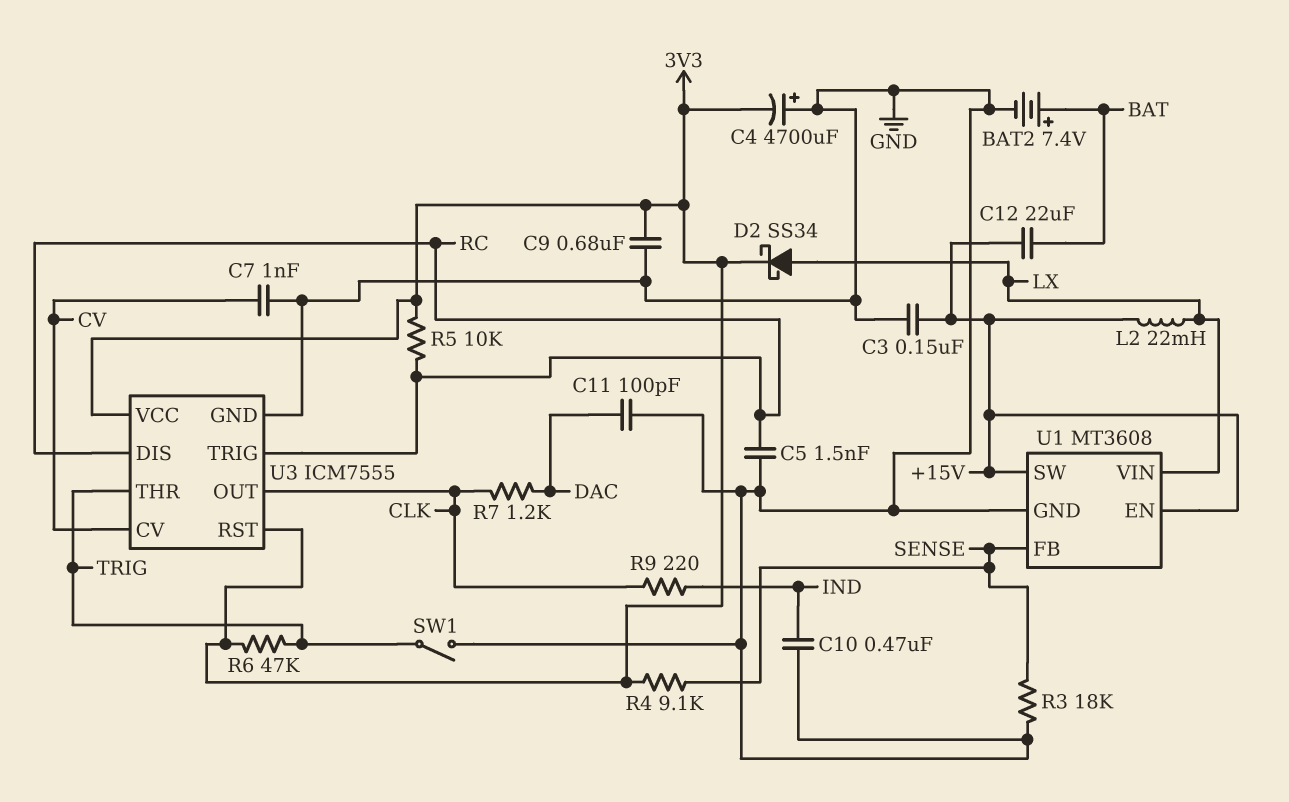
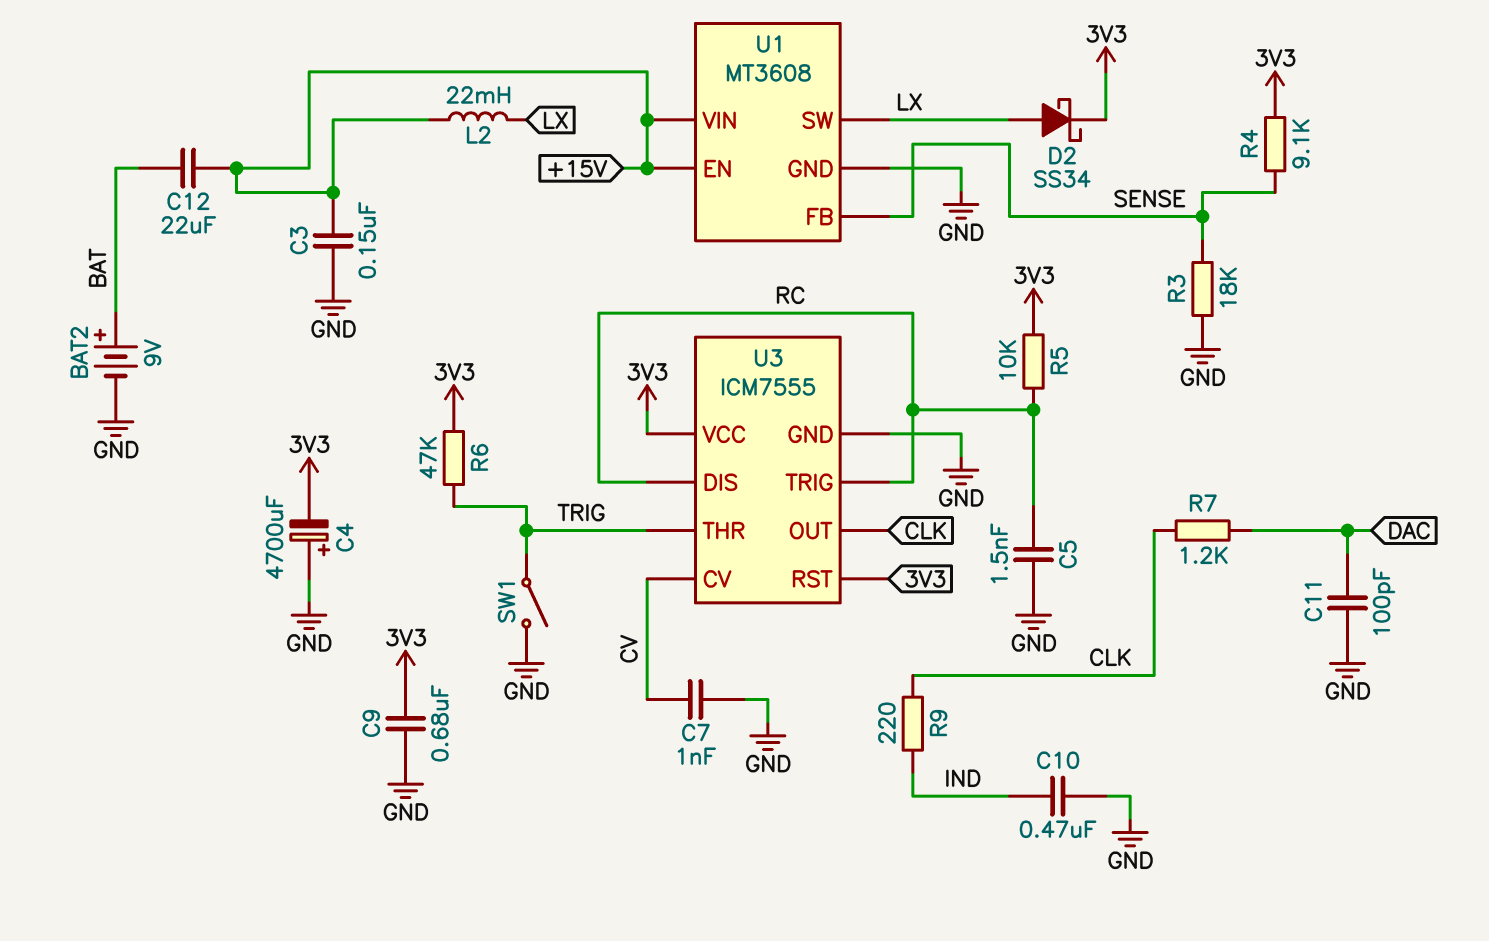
BAT2: 7.4V (plus BAT, minus GND) -> 9V (plus BAT, minus GND)
U1 pin SW: +15V -> LX
U1 pin VIN: LX -> +15V

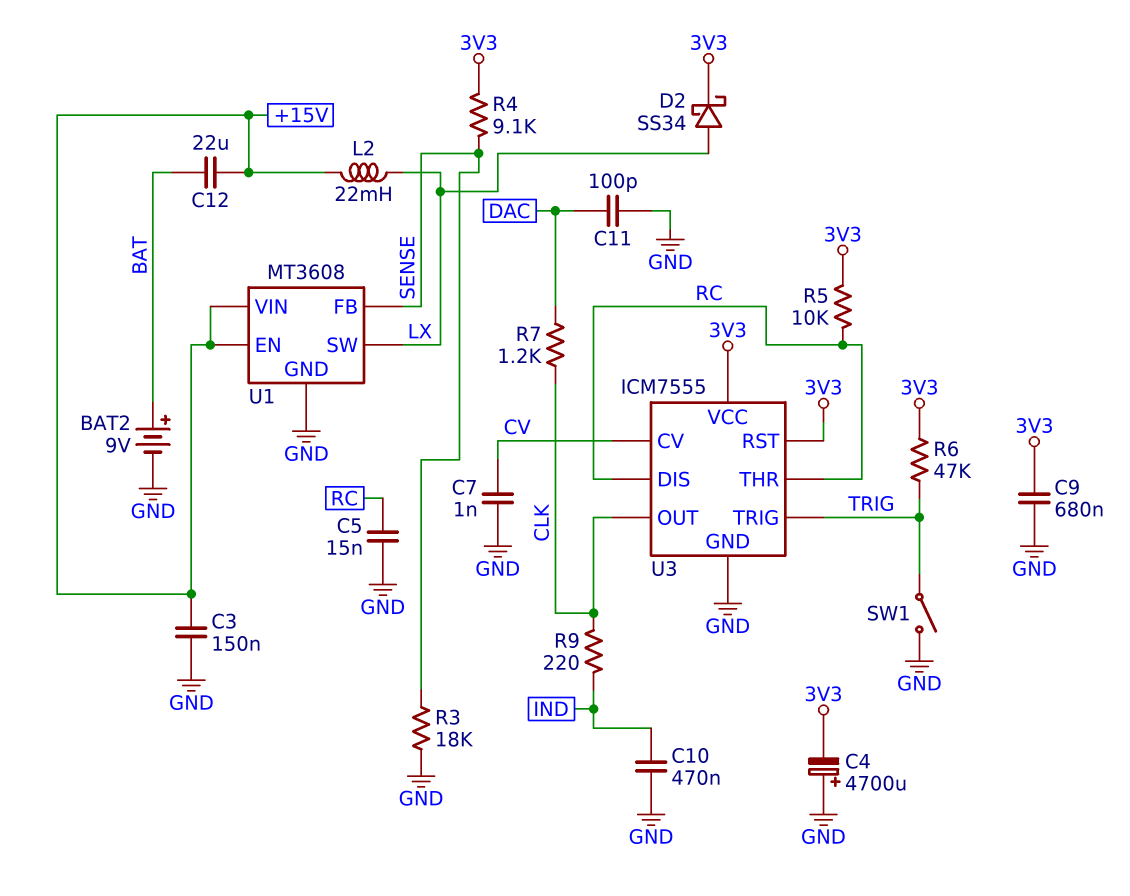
C5: 1.5nF (GND, RC) -> 15nF (GND, RC)
U3 pin THR: TRIG -> RC
U3 pin TRIG: RC -> TRIG

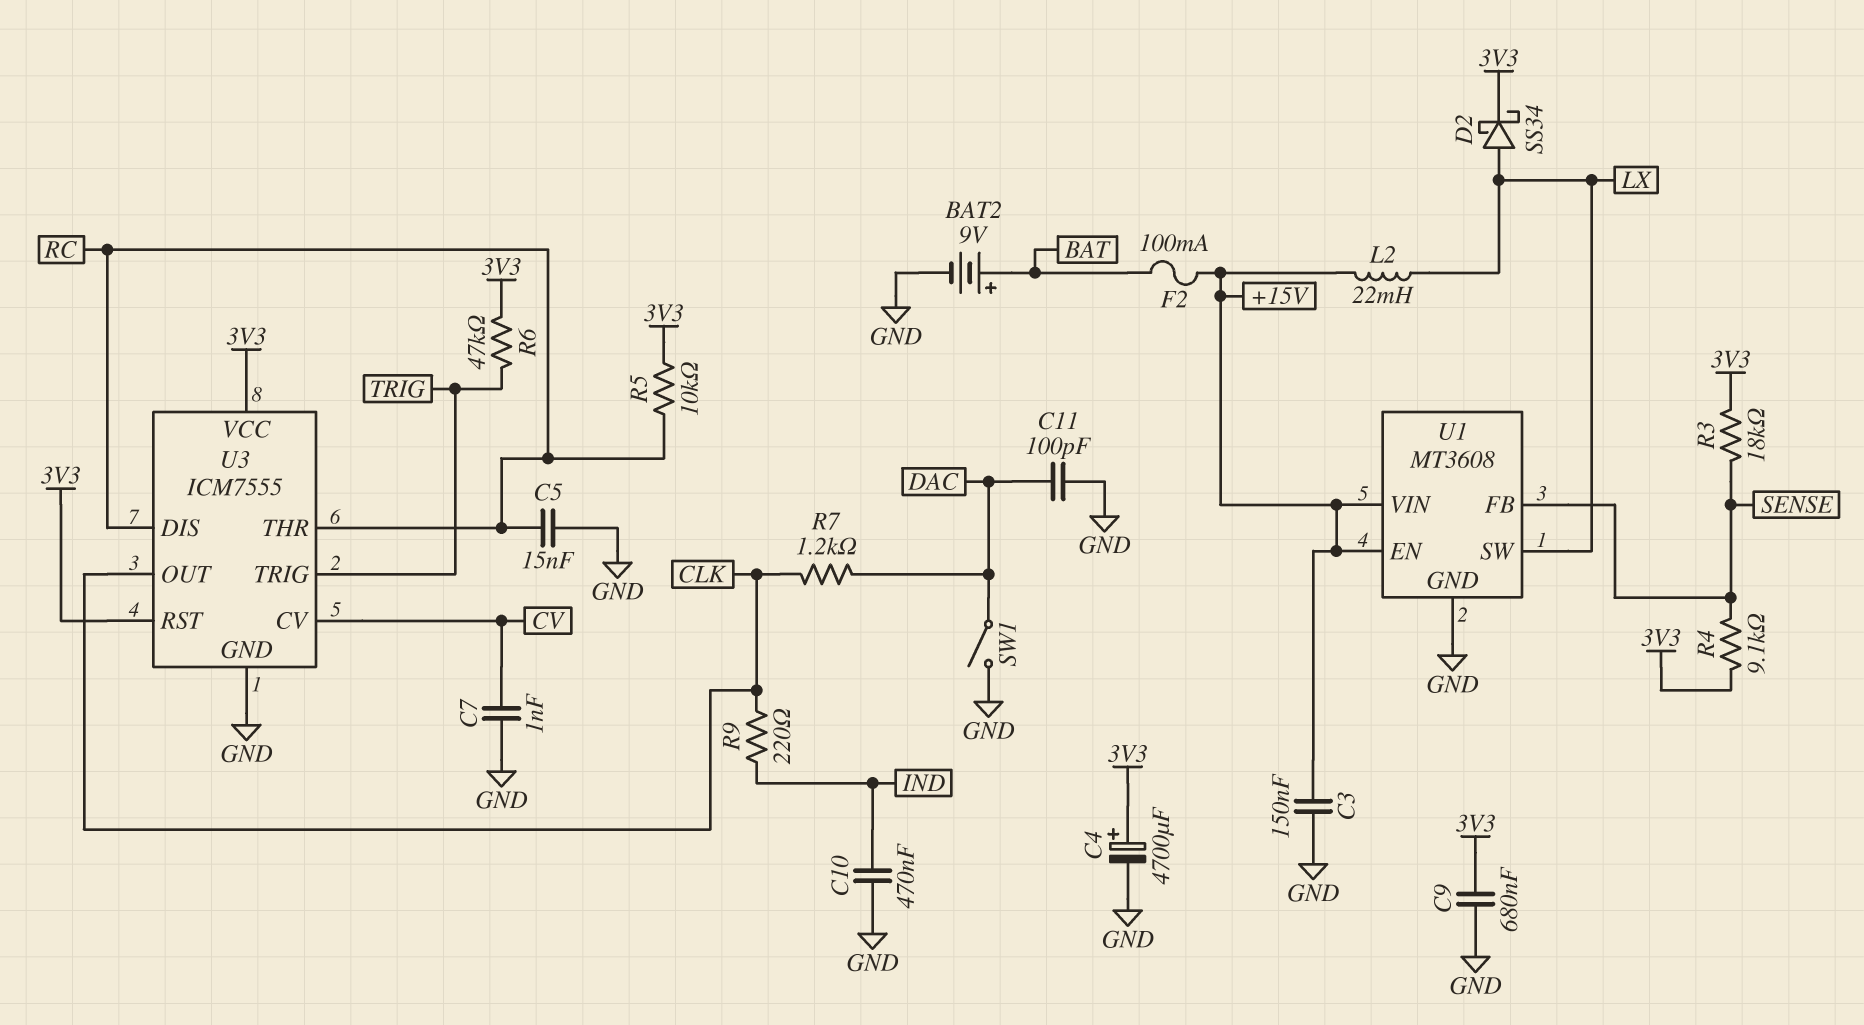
C4: 4700uF (plus GND, minus 3V3) -> 4700uF (plus 3V3, minus GND)
C12: 22uF (+15V, BAT) -> none
F2: none -> 100mA (+15V, BAT)
R3: 18k (GND, SENSE) -> 18k (3V3, SENSE)
SW1: switch (GND, TRIG) -> switch (DAC, GND)

